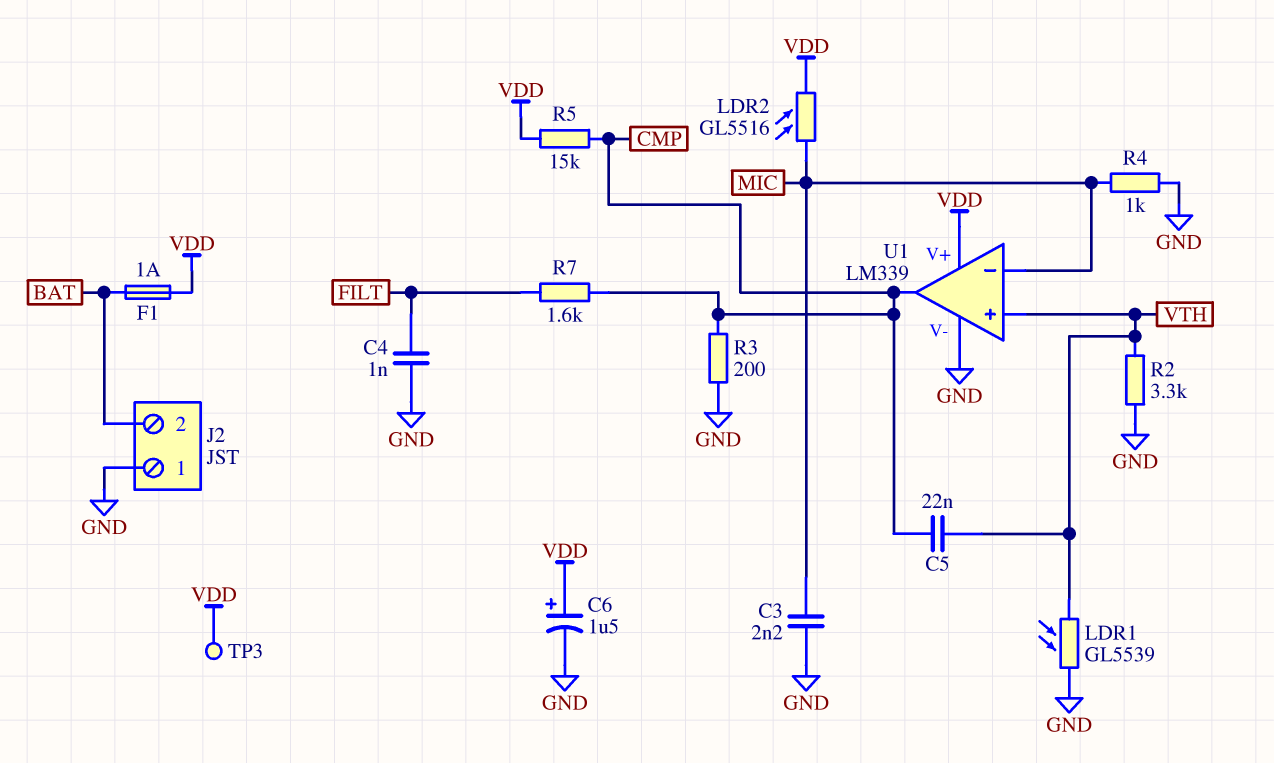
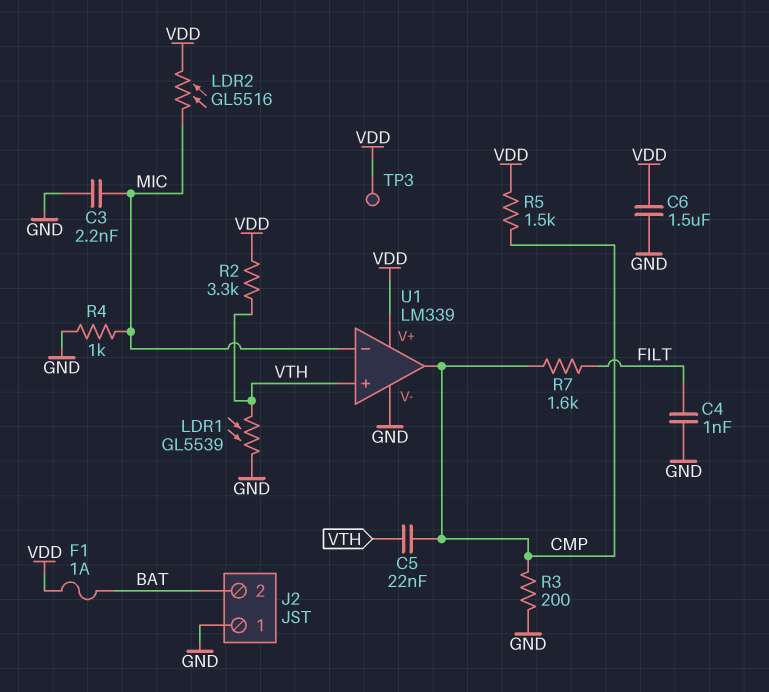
C6: 1.5uF (plus VDD, minus GND) -> 1.5uF (GND, VDD)
R2: 3.3k (GND, VTH) -> 3.3k (VDD, VTH)
R5: 15k (CMP, VDD) -> 1.5k (CMP, VDD)

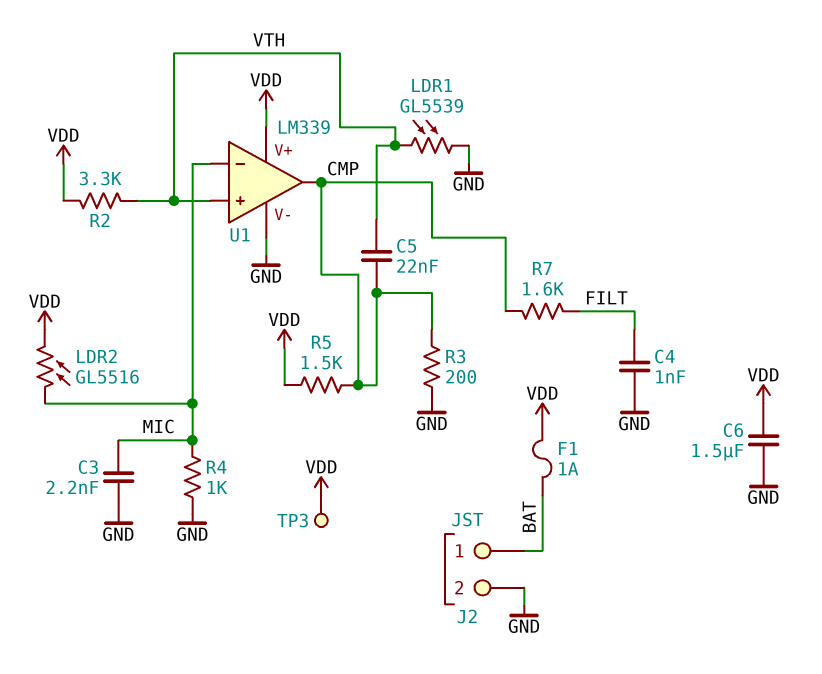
J2 pin 1: GND -> BAT
J2 pin 2: BAT -> GND

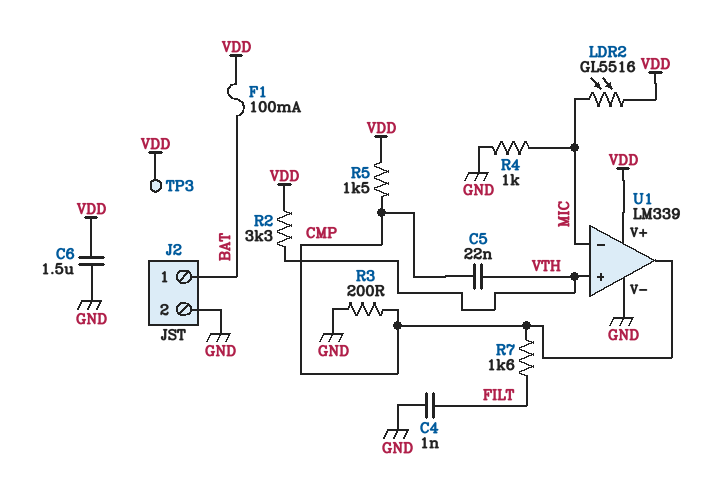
C3: 2.2nF (GND, MIC) -> none
F1: 1A (BAT, VDD) -> 100mA (BAT, VDD)
LDR1: GL5539 (GND, VTH) -> none

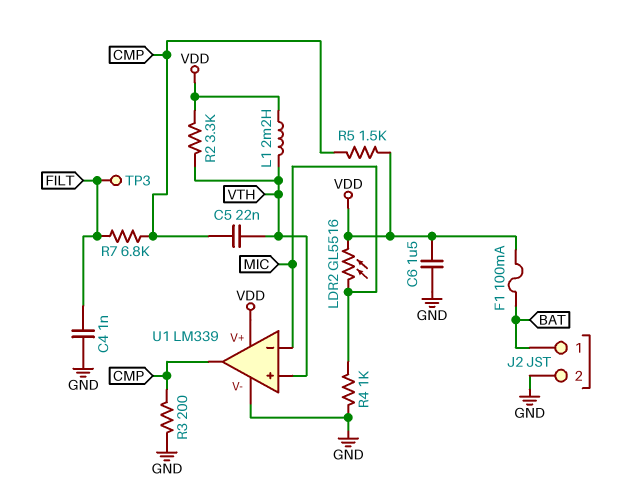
L1: none -> 2.2mH (VDD, VTH)
R7: 1.6k (CMP, FILT) -> 6.8k (CMP, FILT)
TP3: test point (VDD) -> test point (FILT)

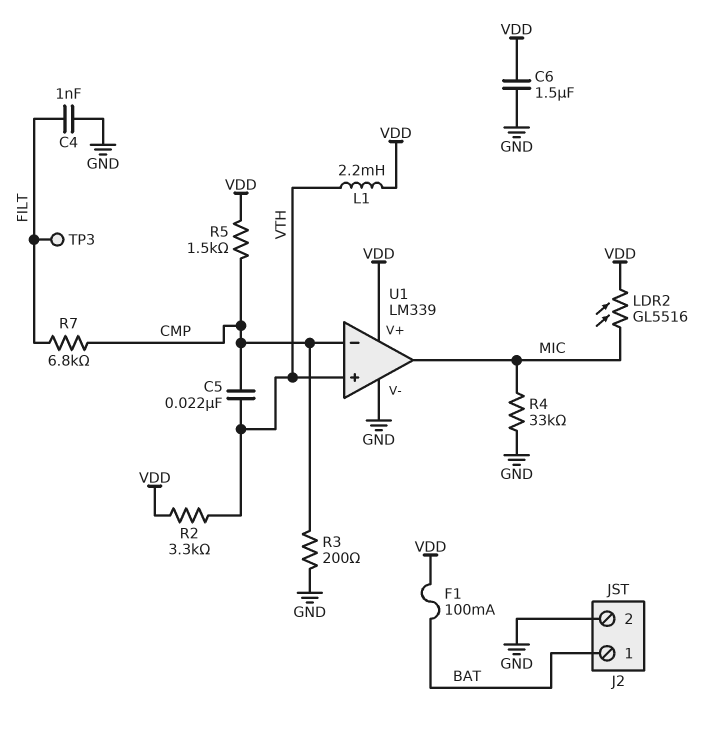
R4: 1k (GND, MIC) -> 33k (GND, MIC)
U1 pin in-: MIC -> CMP
U1 pin out: CMP -> MIC

